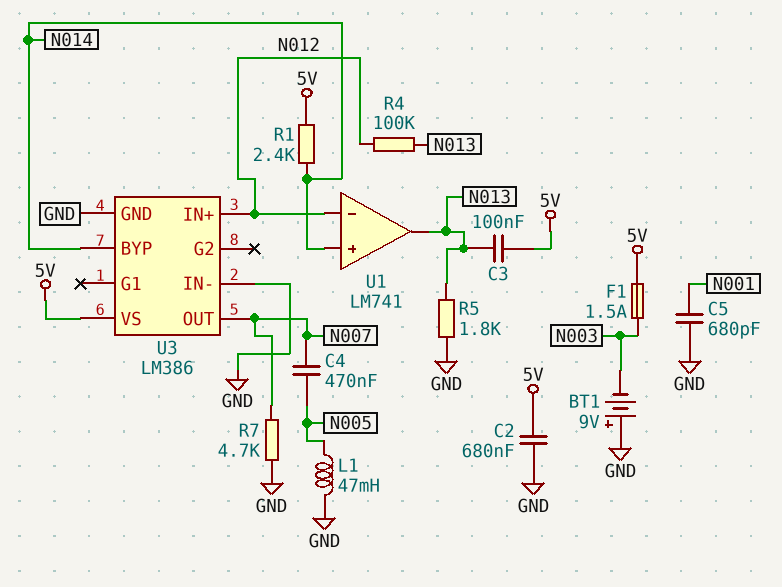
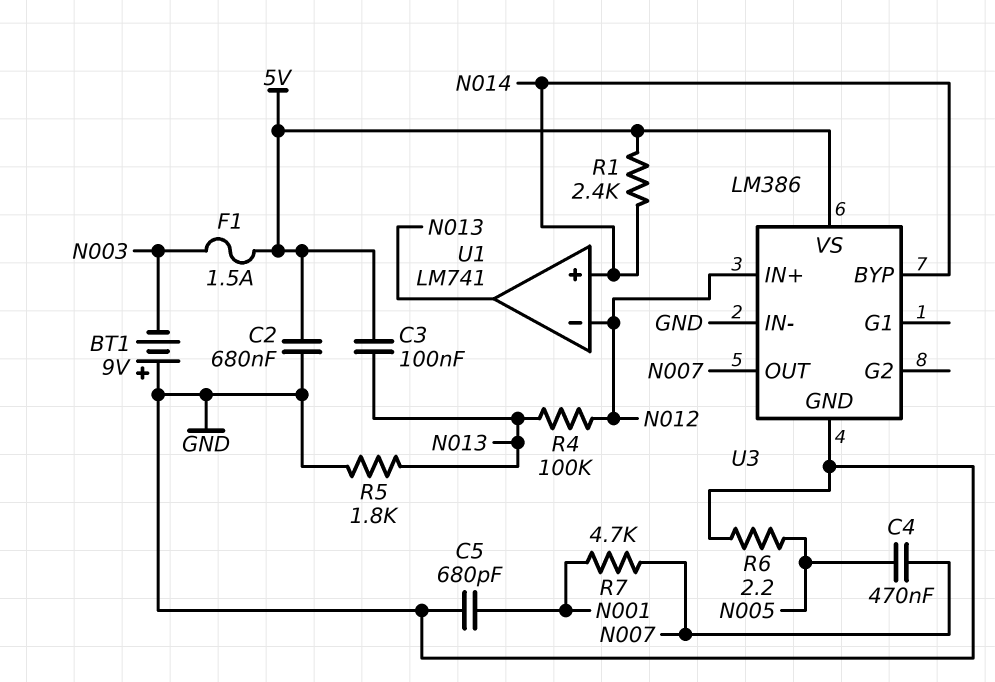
L1: 47mH (GND, N005) -> none
R6: none -> 2.2 (GND, N005)
R7: 4.7k (GND, N007) -> 4.7k (N001, N007)

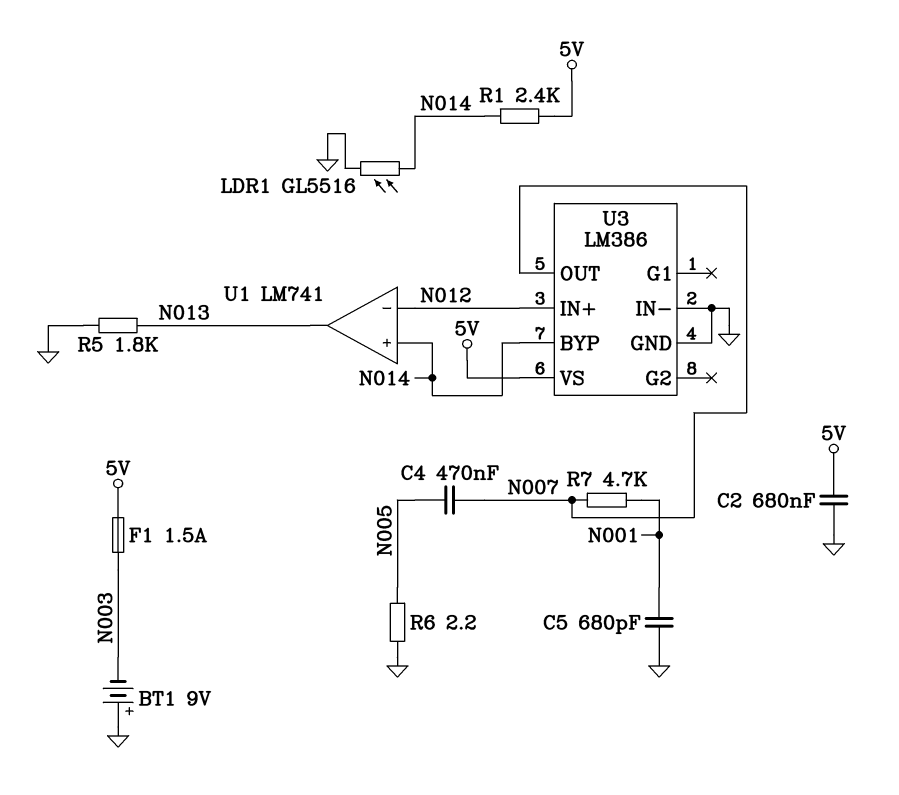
C3: 100nF (5V, N013) -> none
LDR1: none -> GL5516 (GND, N014)
R4: 100k (N012, N013) -> none

